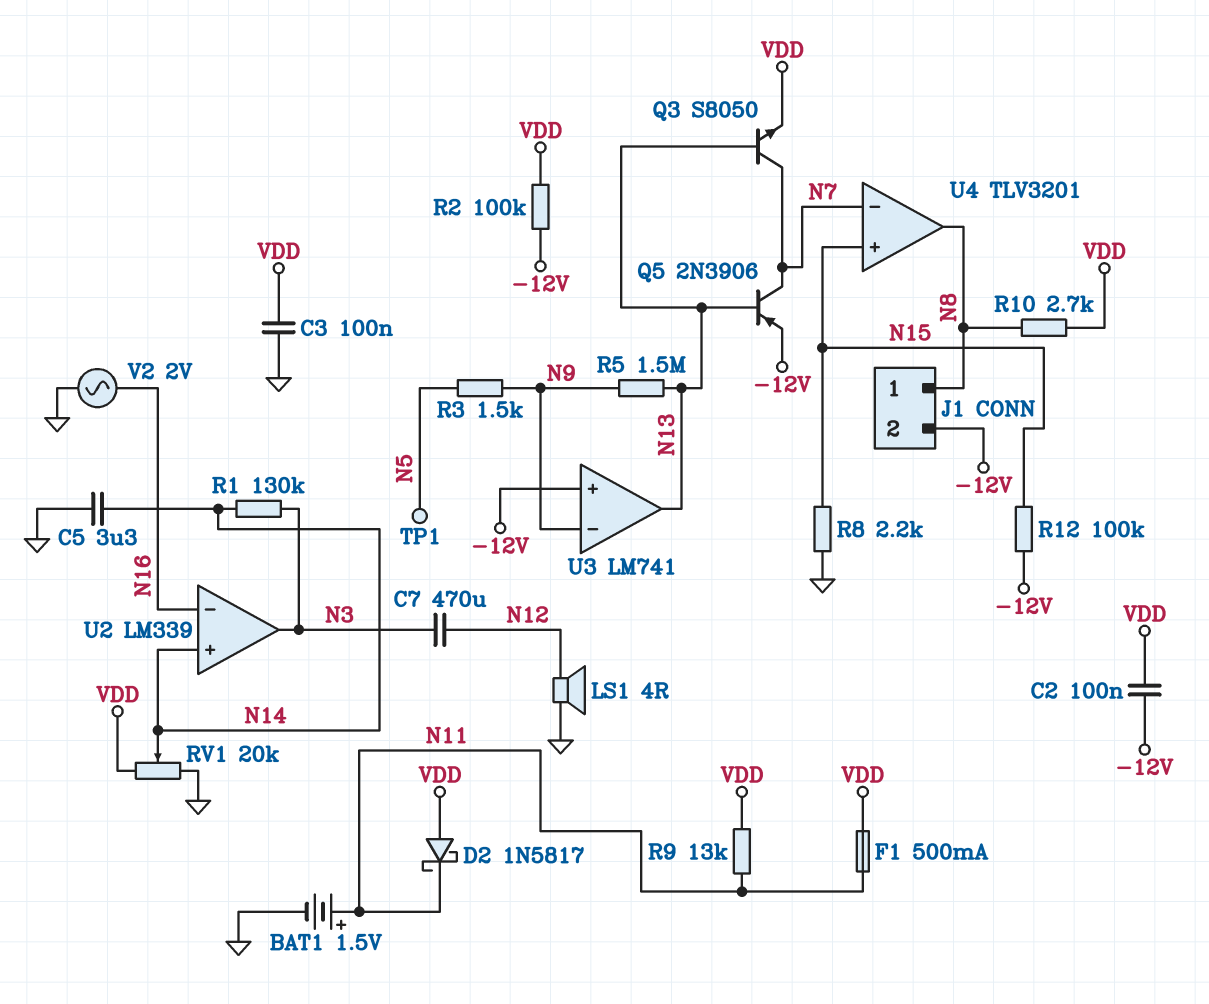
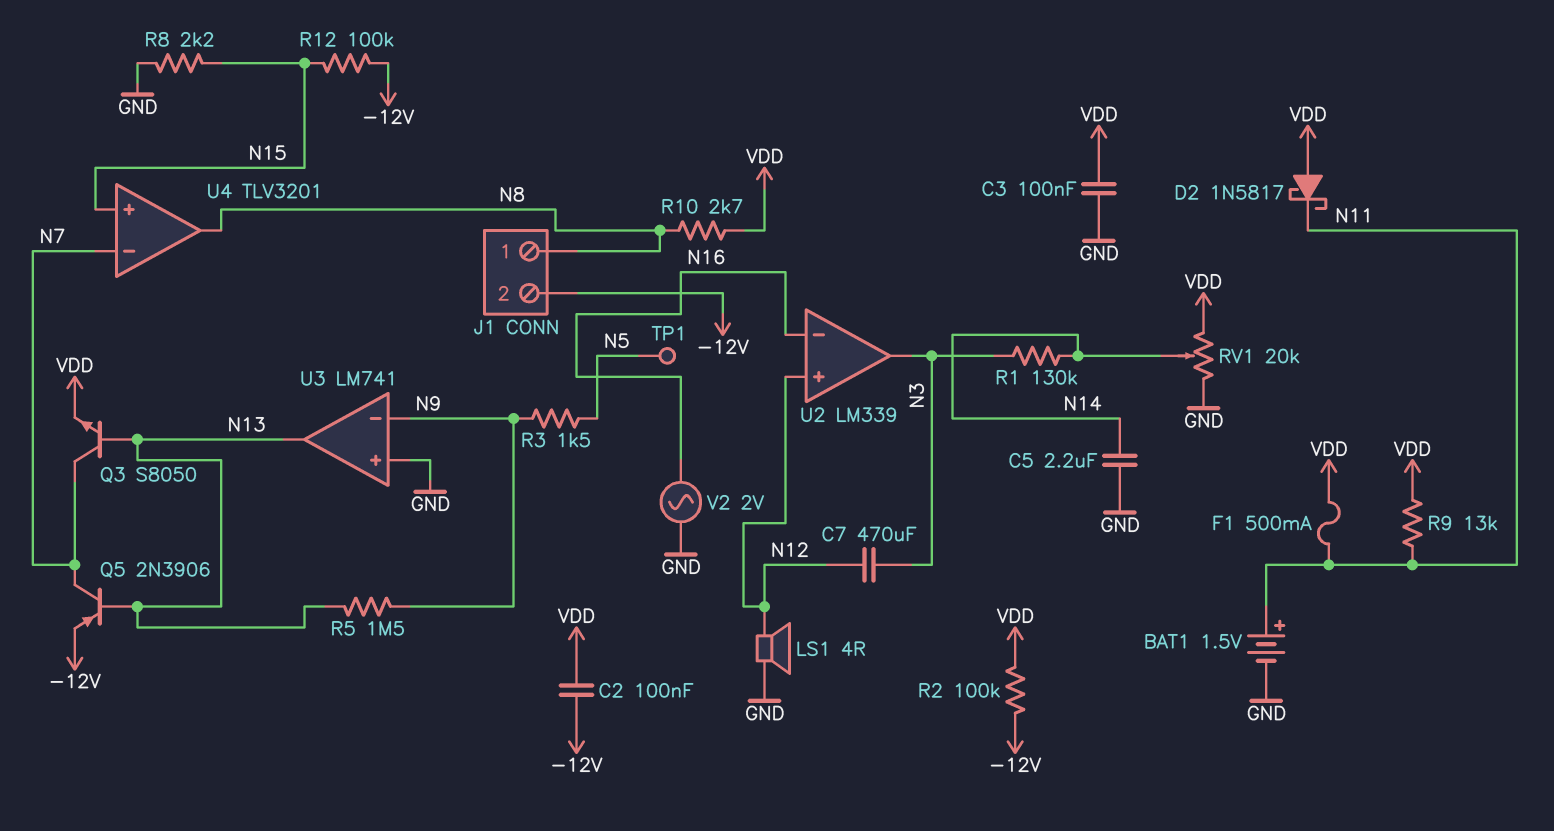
C5: 3.3uF (GND, N14) -> 2.2uF (GND, N14)
U2 pin in+: N14 -> N12
U3 pin in+: -12V -> GND

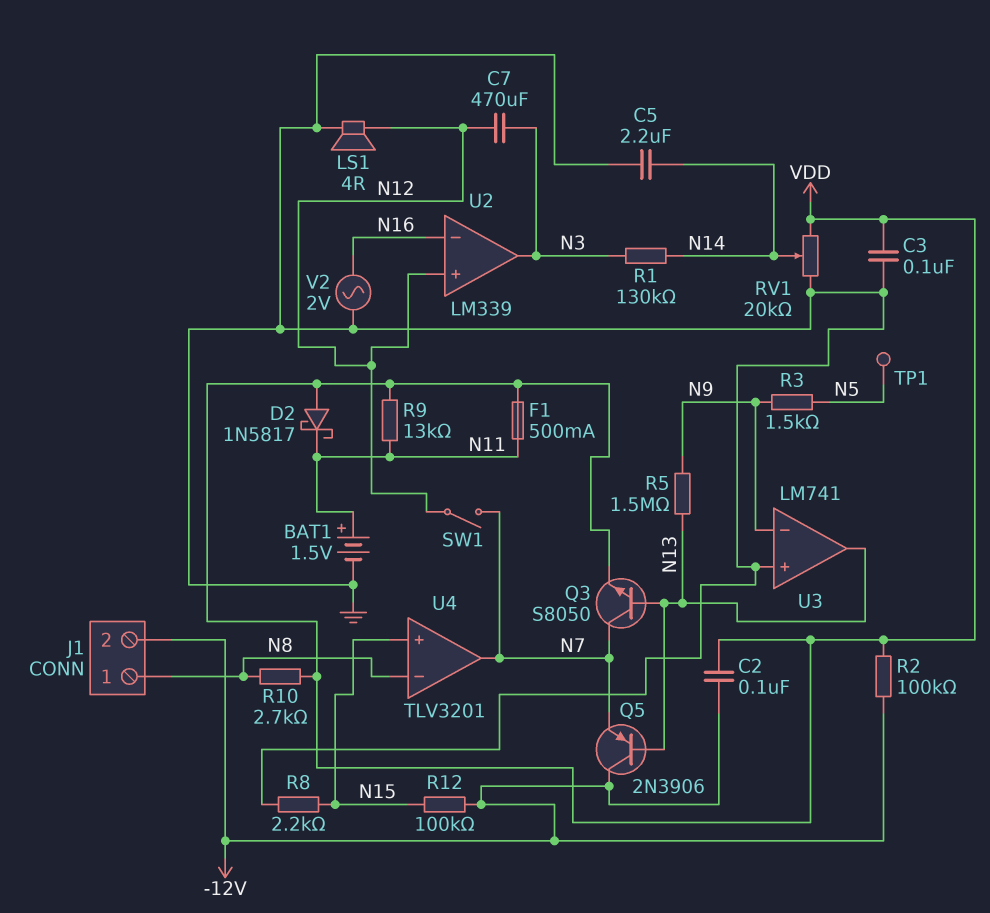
Q5: PNP 2N3906 (B N13, C N7, E -12V) -> PNP 2N3906 (B N13, C -12V, E N7)
SW1: none -> switch (N7, N12)
U4 pin in-: N7 -> N8
U4 pin out: N8 -> N7

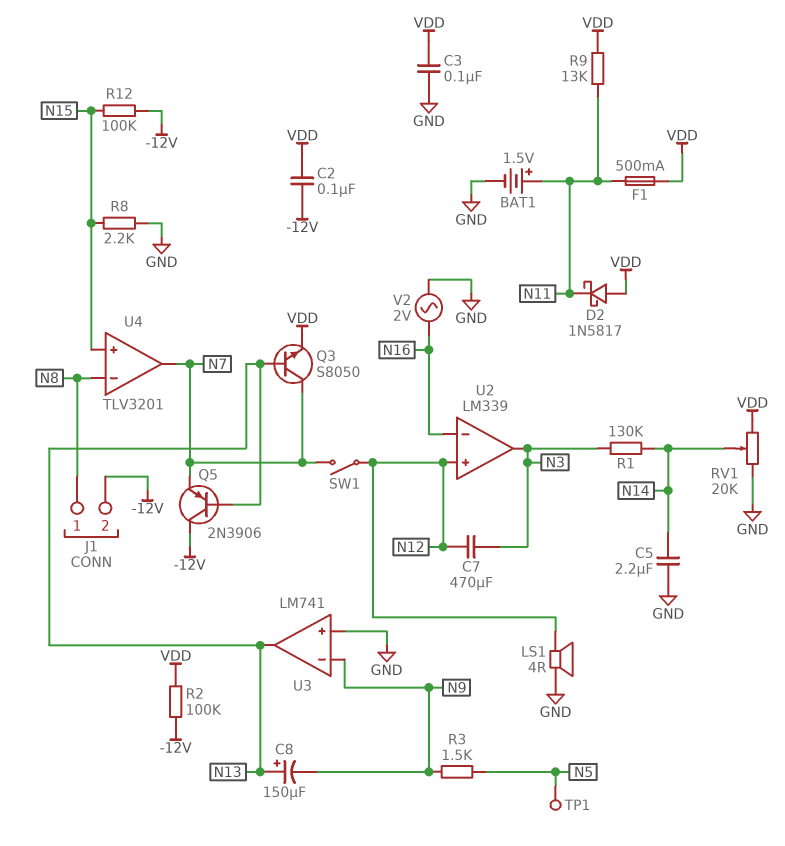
C8: none -> 150uF (plus N13, minus N9)
R5: 1.5M (N9, N13) -> none
R10: 2.7k (N8, VDD) -> none

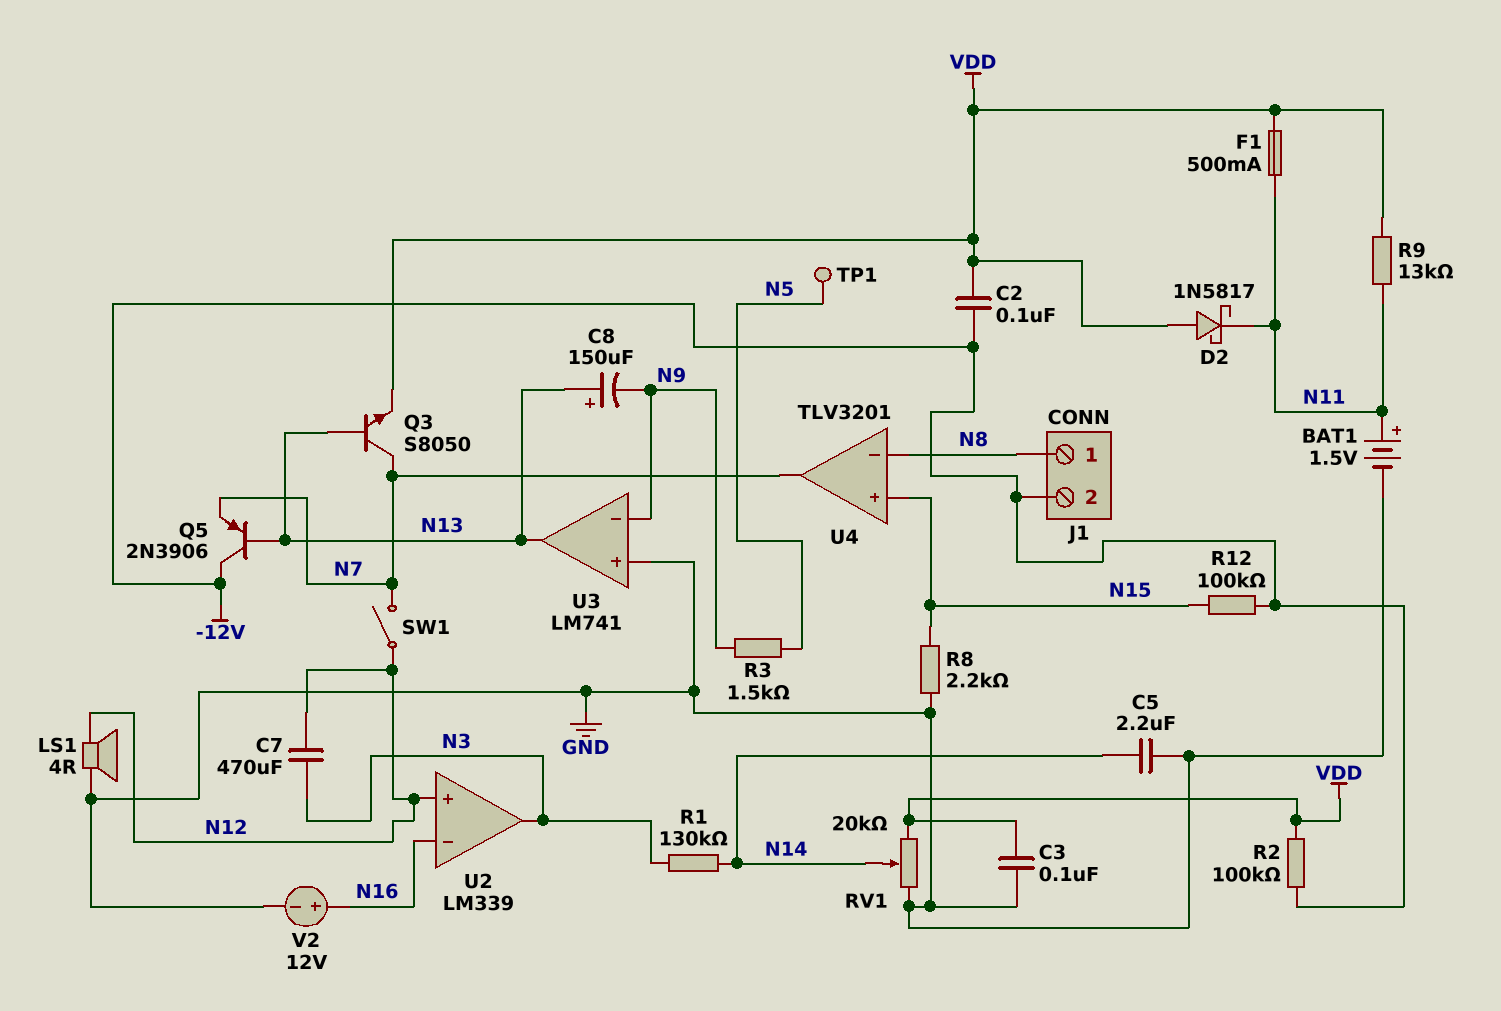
V2: AC 2V (GND, N16) -> 12V (plus N16, minus GND)

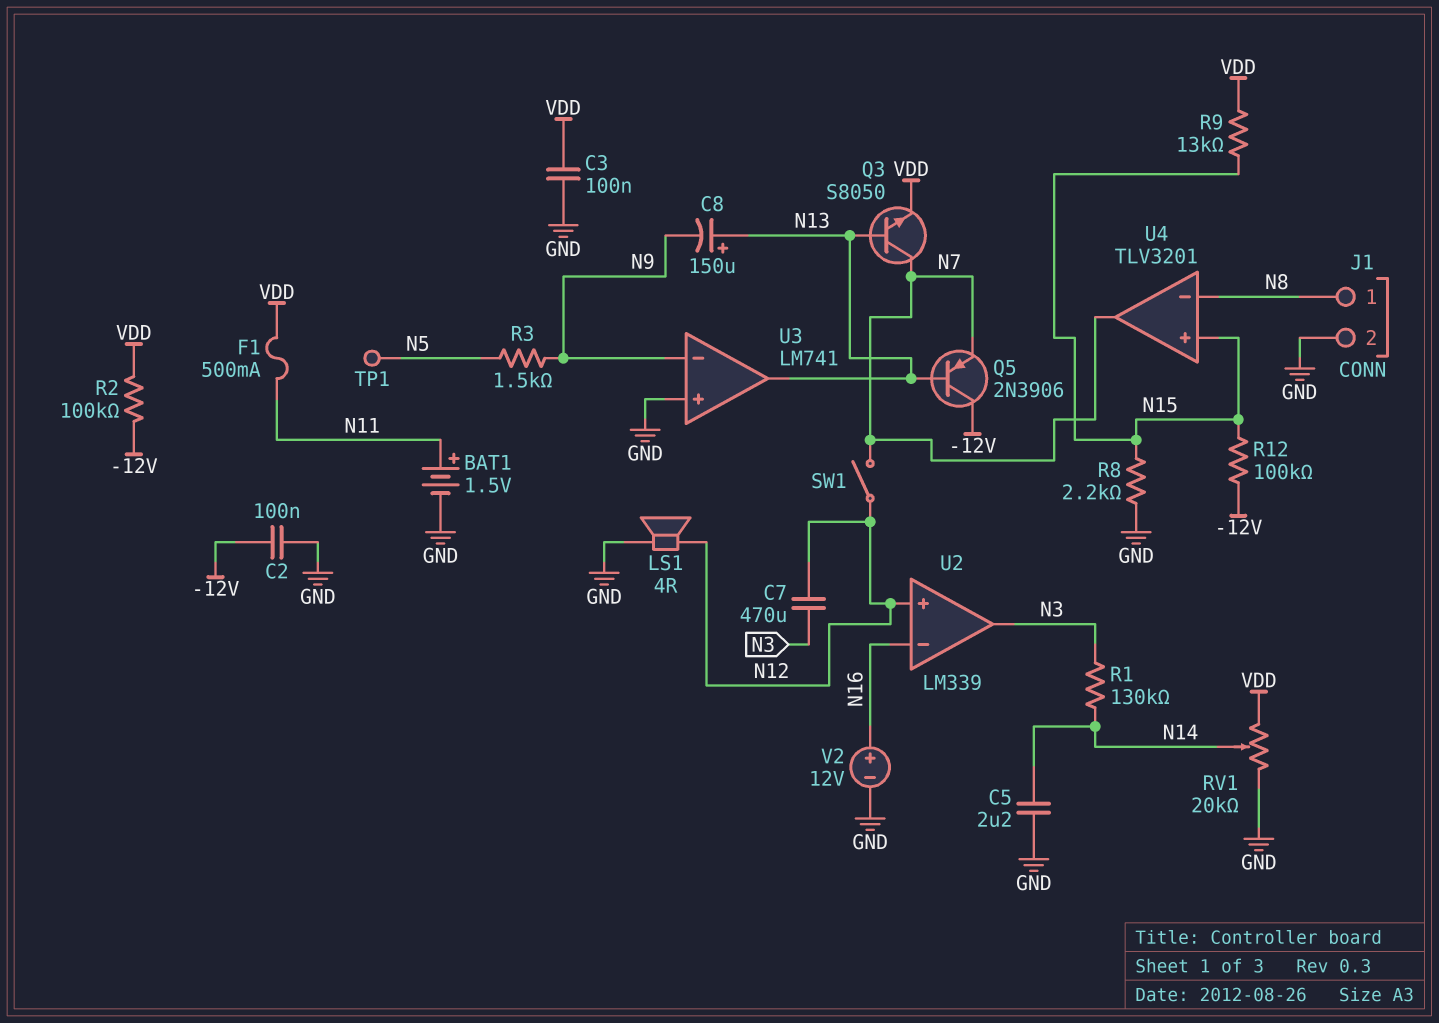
C2: 100nF (-12V, VDD) -> 100nF (-12V, GND)
D2: schottky 1N5817 (A VDD, K N11) -> none
J1 pin 2: -12V -> GND
R9: 13k (N11, VDD) -> 13k (N15, VDD)

